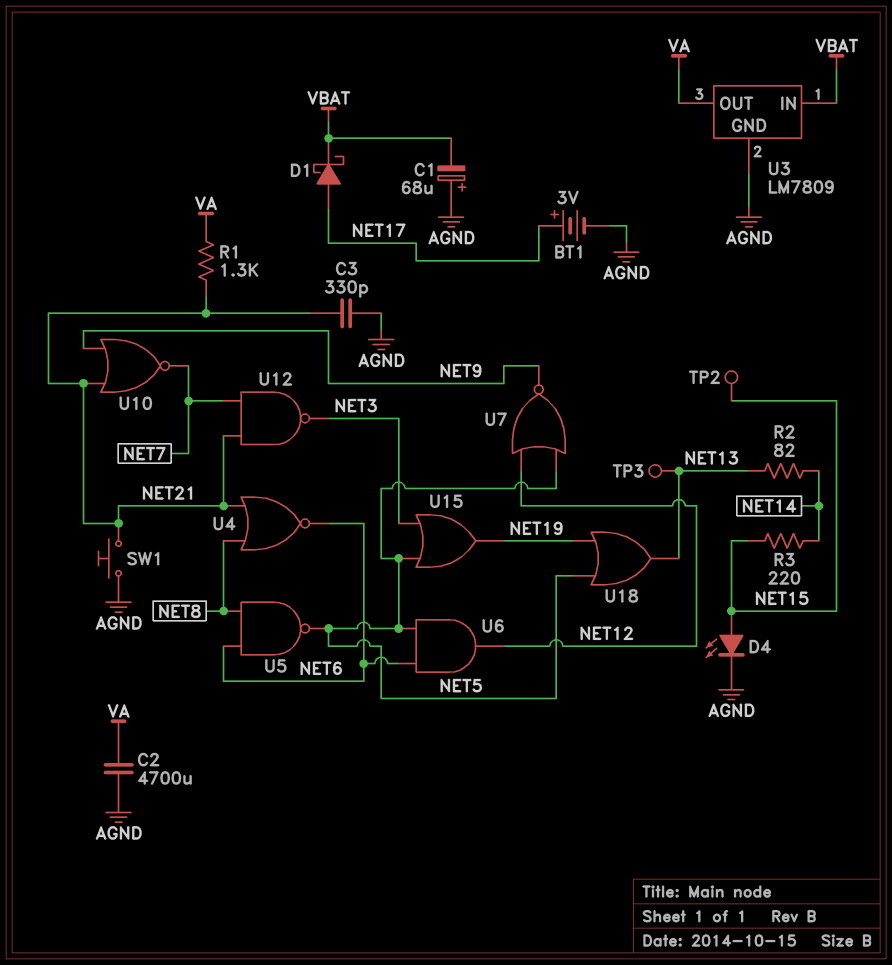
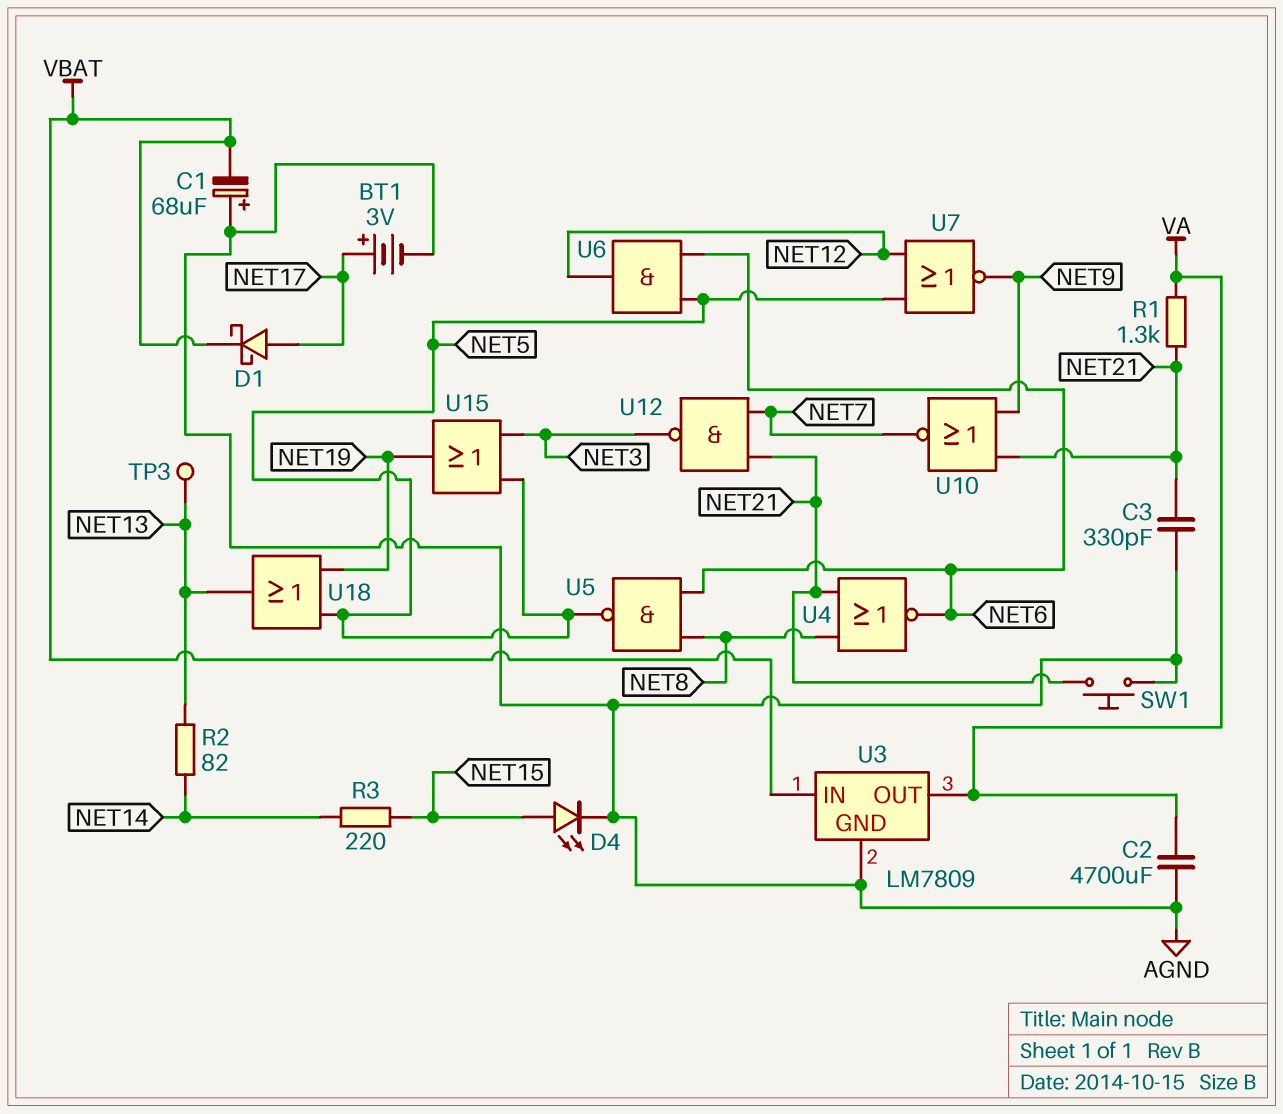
TP2: test point (NET15) -> none

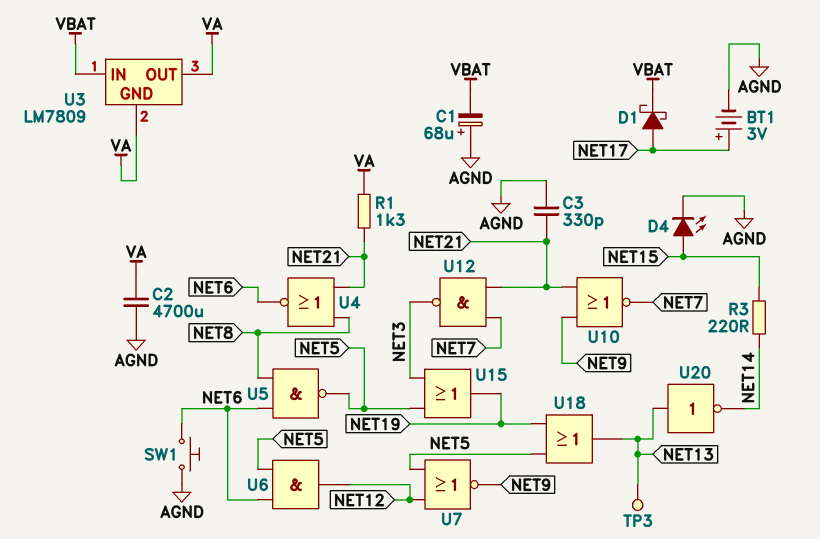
R2: 82 (NET13, NET14) -> none
SW1: button (AGND, NET21) -> button (AGND, NET6)
U3 pin GND: AGND -> VA
U20: none -> NOT (in NET13, out NET14)

